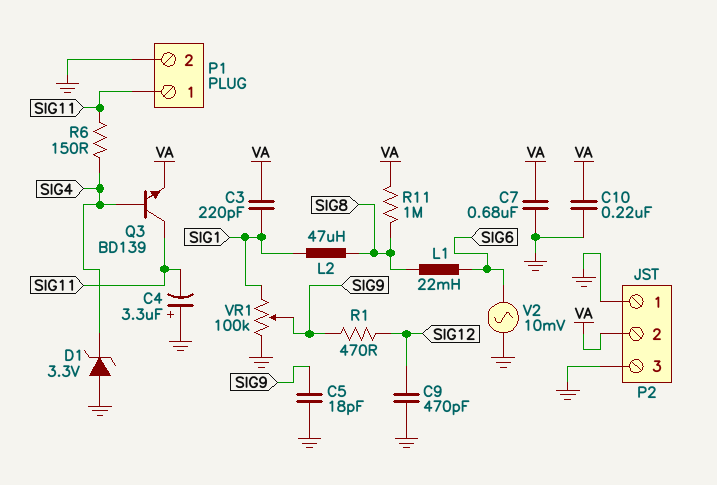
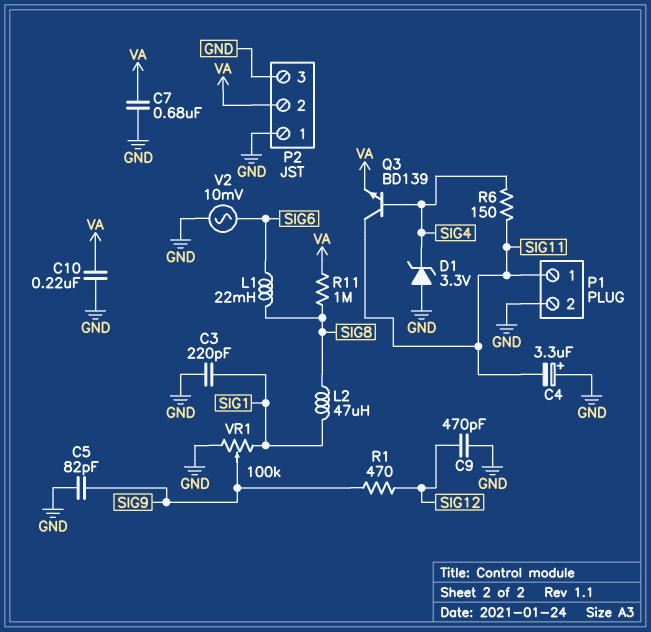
C3: 220pF (SIG1, VA) -> 220pF (GND, SIG1)
C5: 18pF (GND, SIG9) -> 82pF (GND, SIG9)

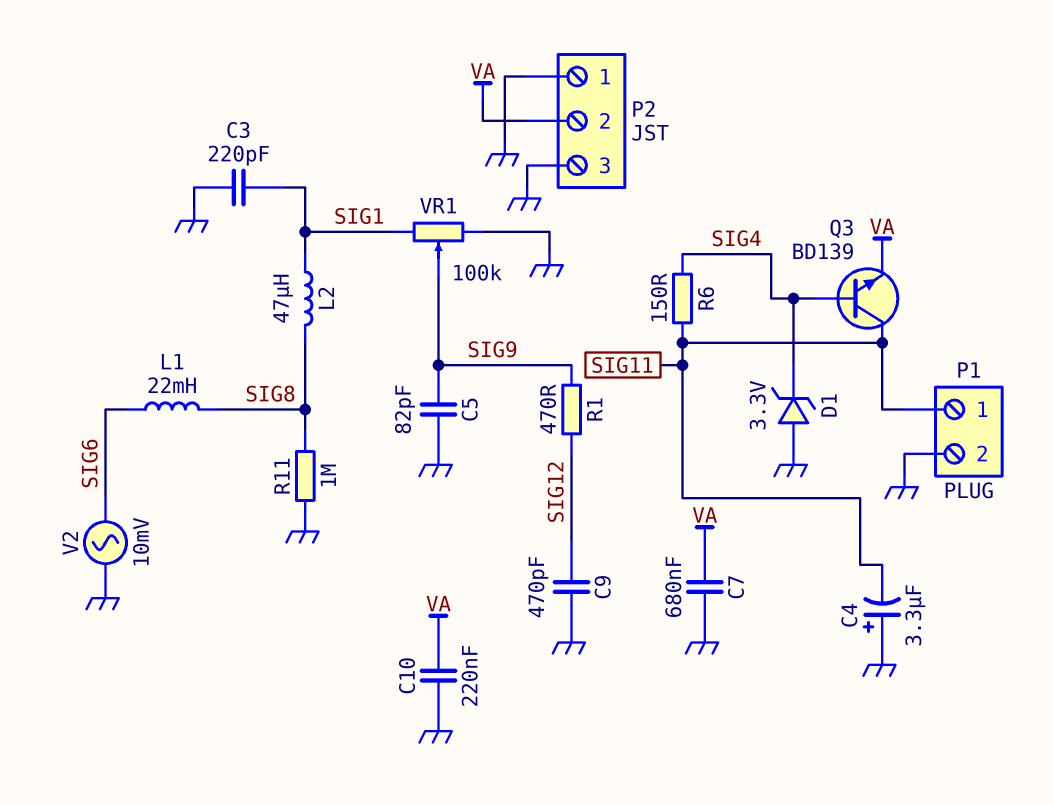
R11: 1M (SIG8, VA) -> 1M (GND, SIG8)

